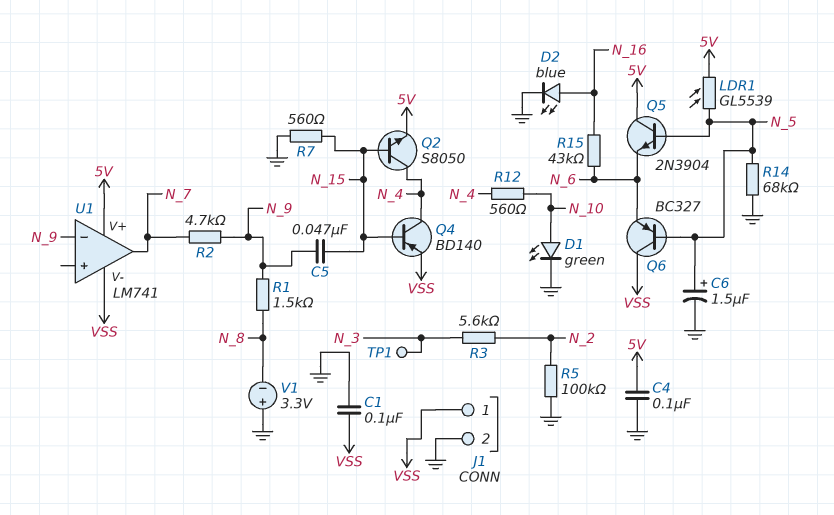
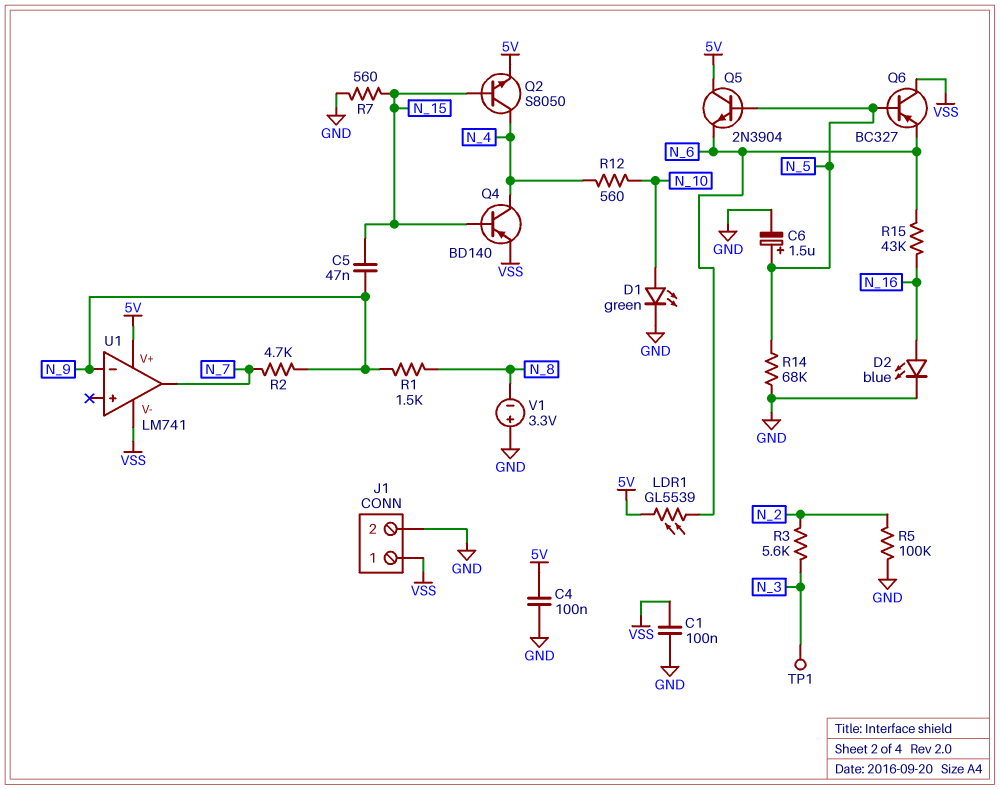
LDR1: GL5539 (5V, N_5) -> GL5539 (5V, N_6)

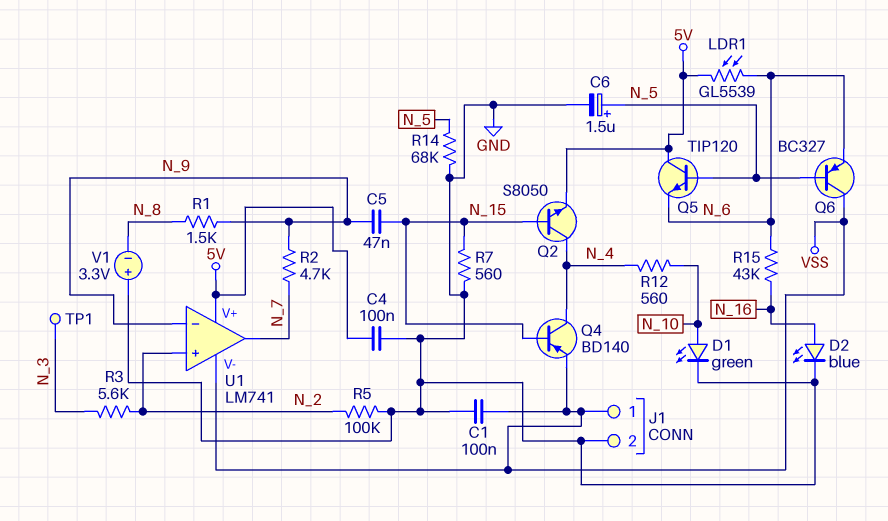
Q5: NPN 2N3904 (B N_5, C 5V, E N_6) -> NPN TIP120 (B N_5, C 5V, E N_6)
U1 pin in+: none -> N_2

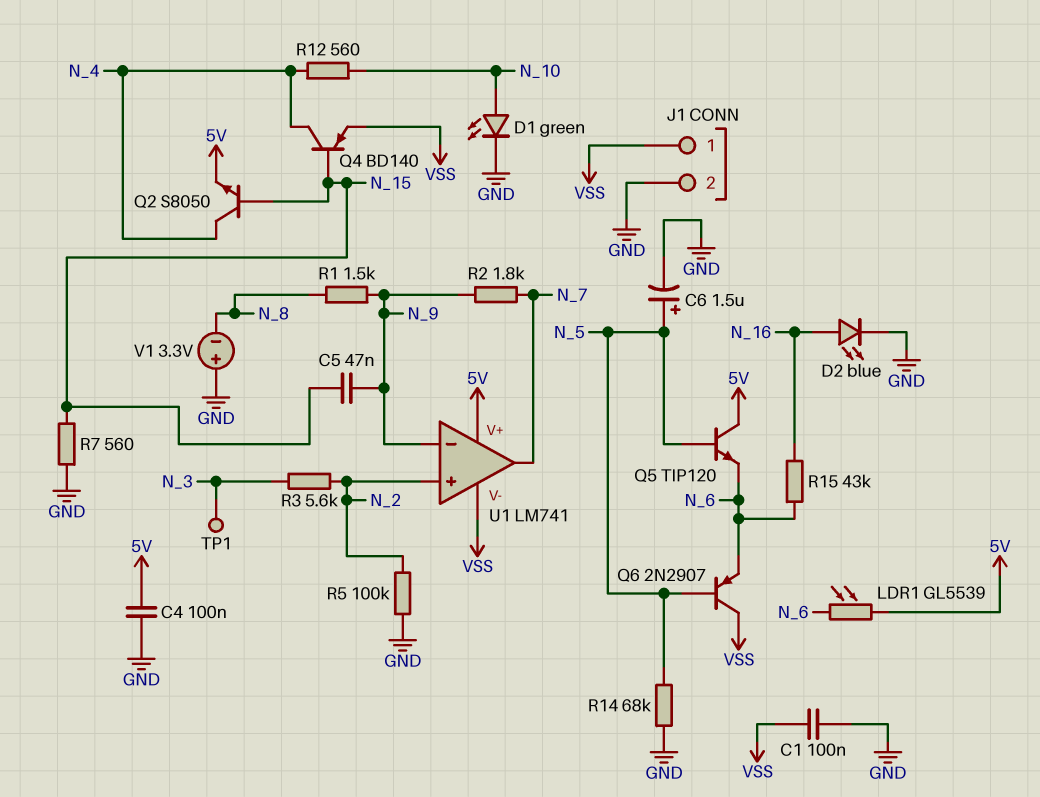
Q6: PNP BC327 (B N_5, C VSS, E N_6) -> PNP 2N2907 (B N_5, C VSS, E N_6)
R2: 4.7k (N_7, N_9) -> 1.8k (N_7, N_9)

